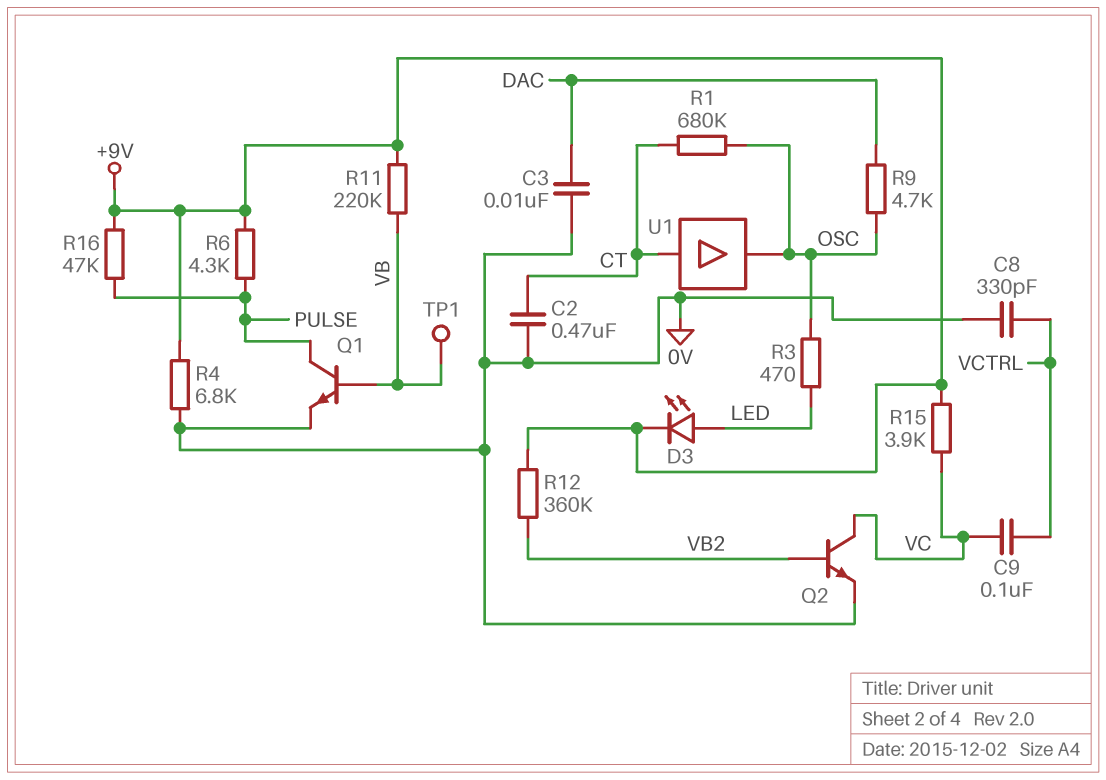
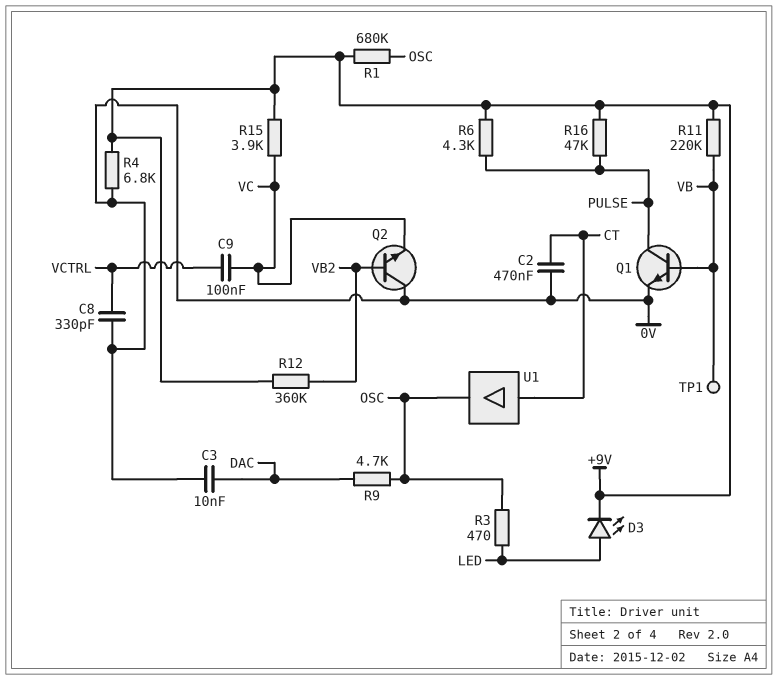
Q2: NPN (B VB2, C VC, E 0V) -> NPN (B VB2, C 0V, E VC)
R1: 680k (CT, OSC) -> 680k (+9V, OSC)

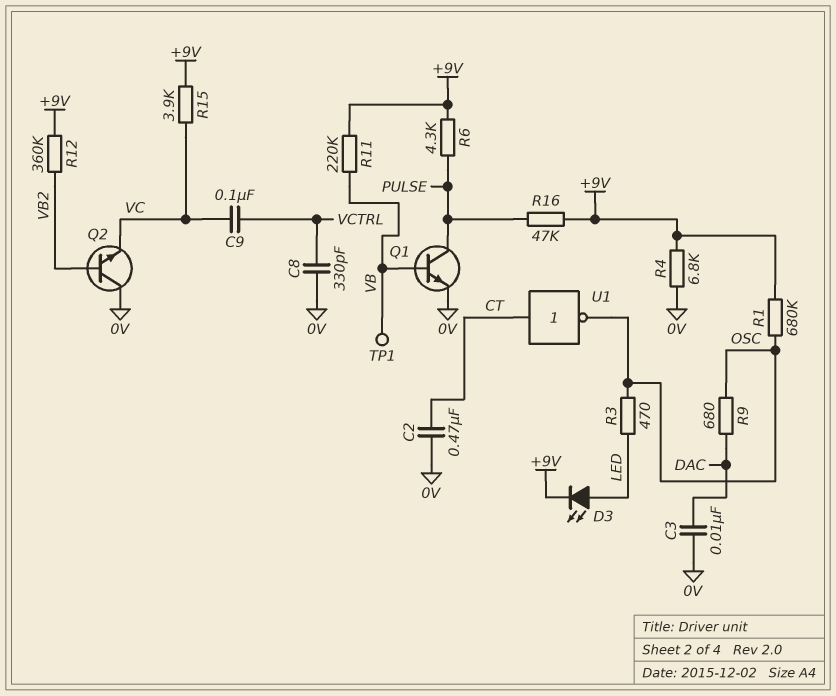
R9: 4.7k (DAC, OSC) -> 680 (DAC, OSC)
U1: buffer (in CT, out OSC) -> NOT (in CT, out OSC)

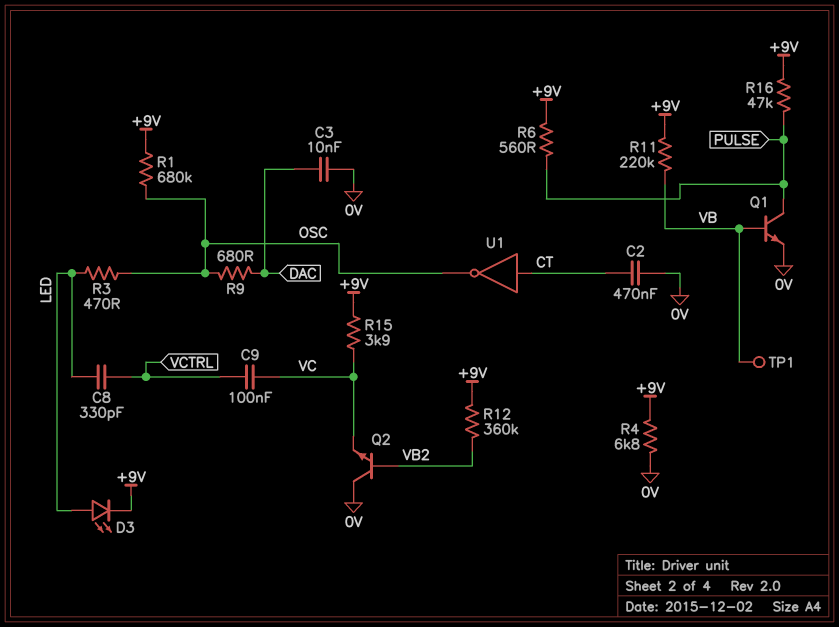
C8: 330pF (0V, VCTRL) -> 330pF (LED, VCTRL)
R6: 4.3k (+9V, PULSE) -> 560 (+9V, PULSE)

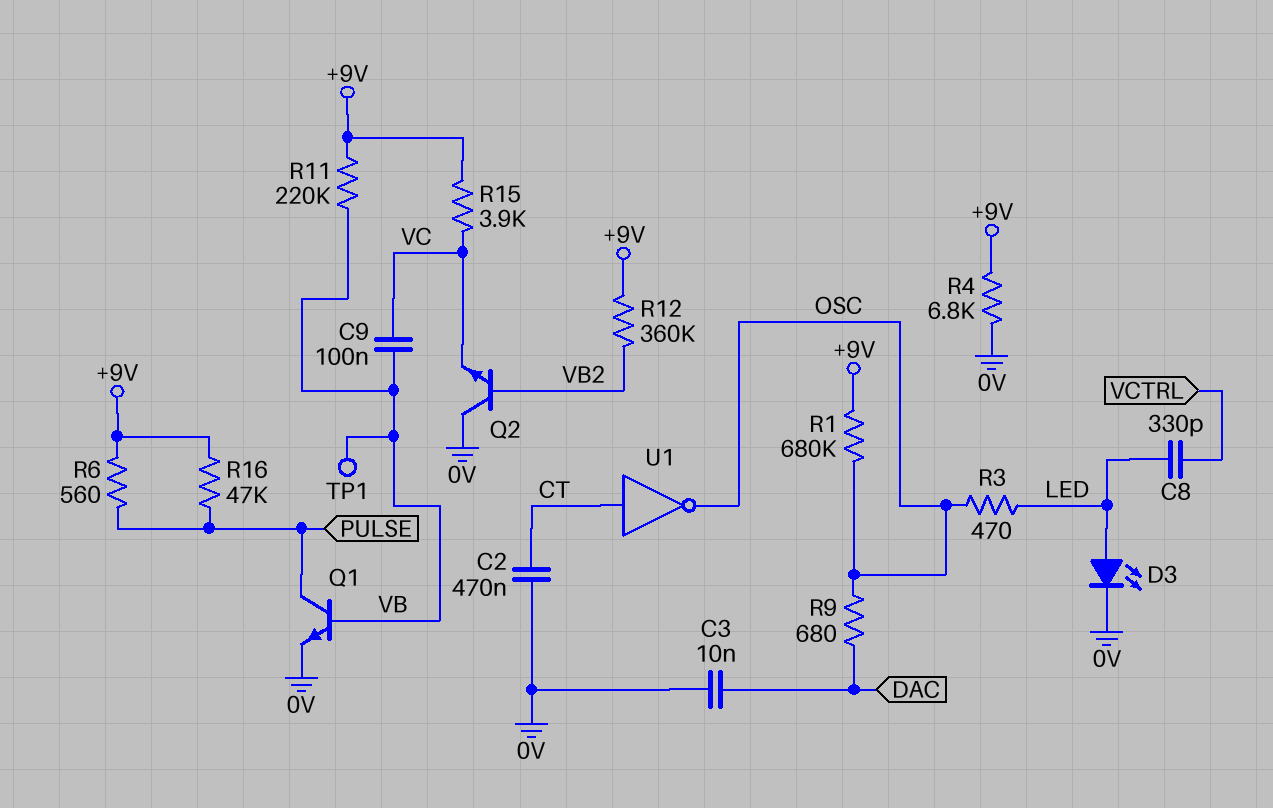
C9: 100nF (VC, VCTRL) -> 100nF (VB, VC)
D3: LED (A LED, K +9V) -> LED (A LED, K 0V)

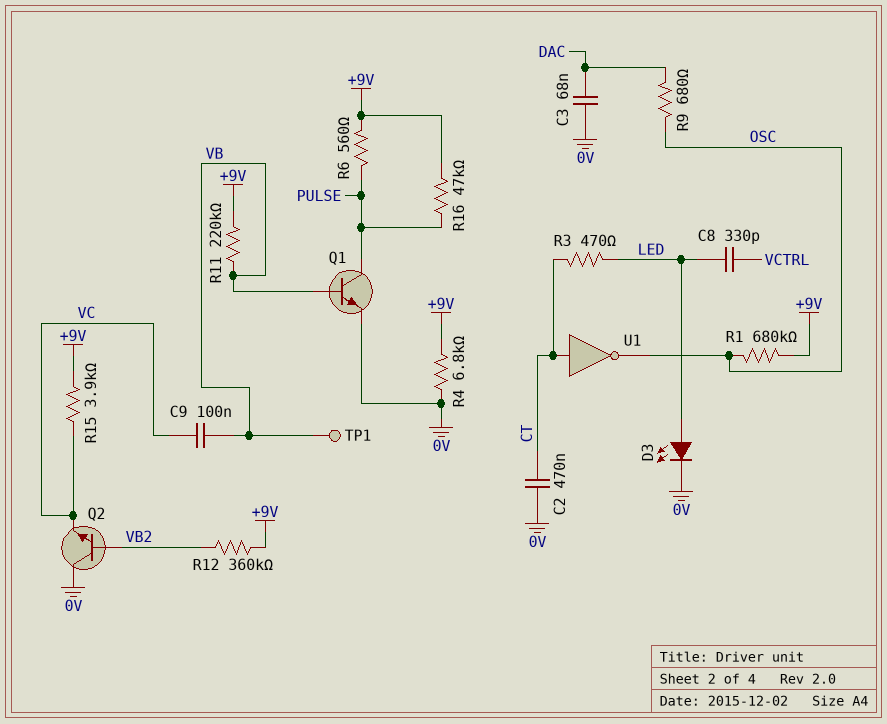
C3: 10nF (0V, DAC) -> 68nF (0V, DAC)
R3: 470 (LED, OSC) -> 470 (CT, LED)

